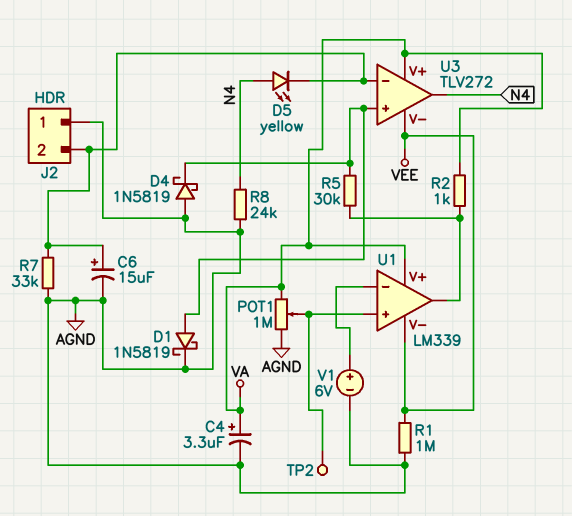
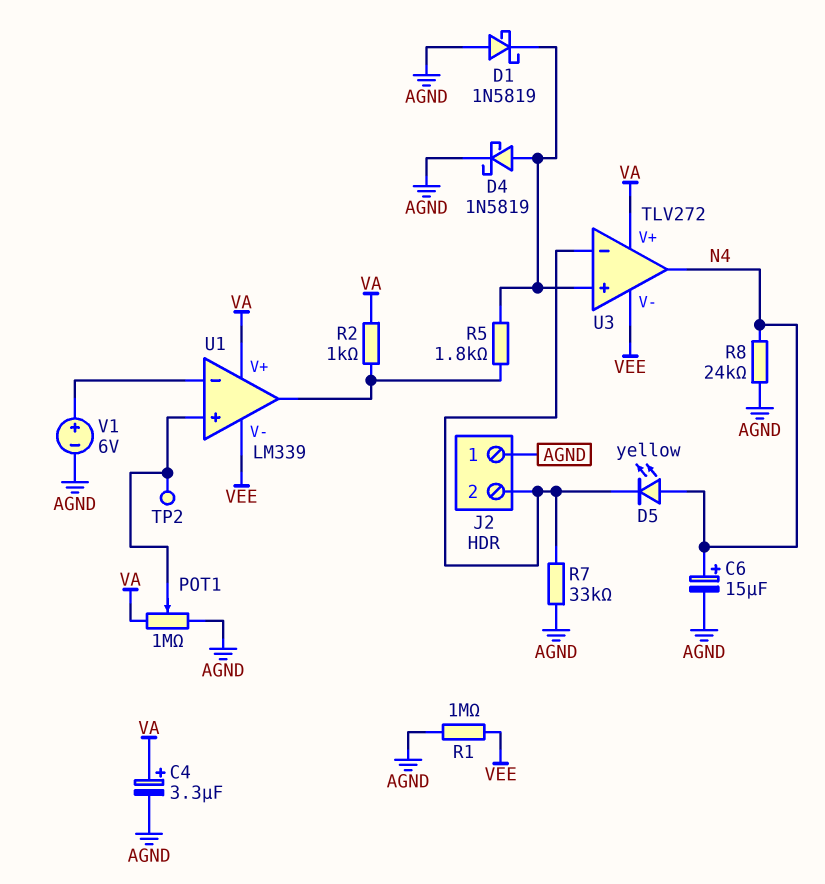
C6: 15uF (plus J2/2, minus AGND) -> 15uF (plus N4, minus AGND)
D1: schottky 1N5819 (A U3/in+, K AGND) -> schottky 1N5819 (A AGND, K U3/in+)
D4: schottky 1N5819 (A AGND, K U3/in+) -> schottky 1N5819 (A U3/in+, K AGND)
R5: 30k (U1/out, U3/in+) -> 1.8k (U1/out, U3/in+)

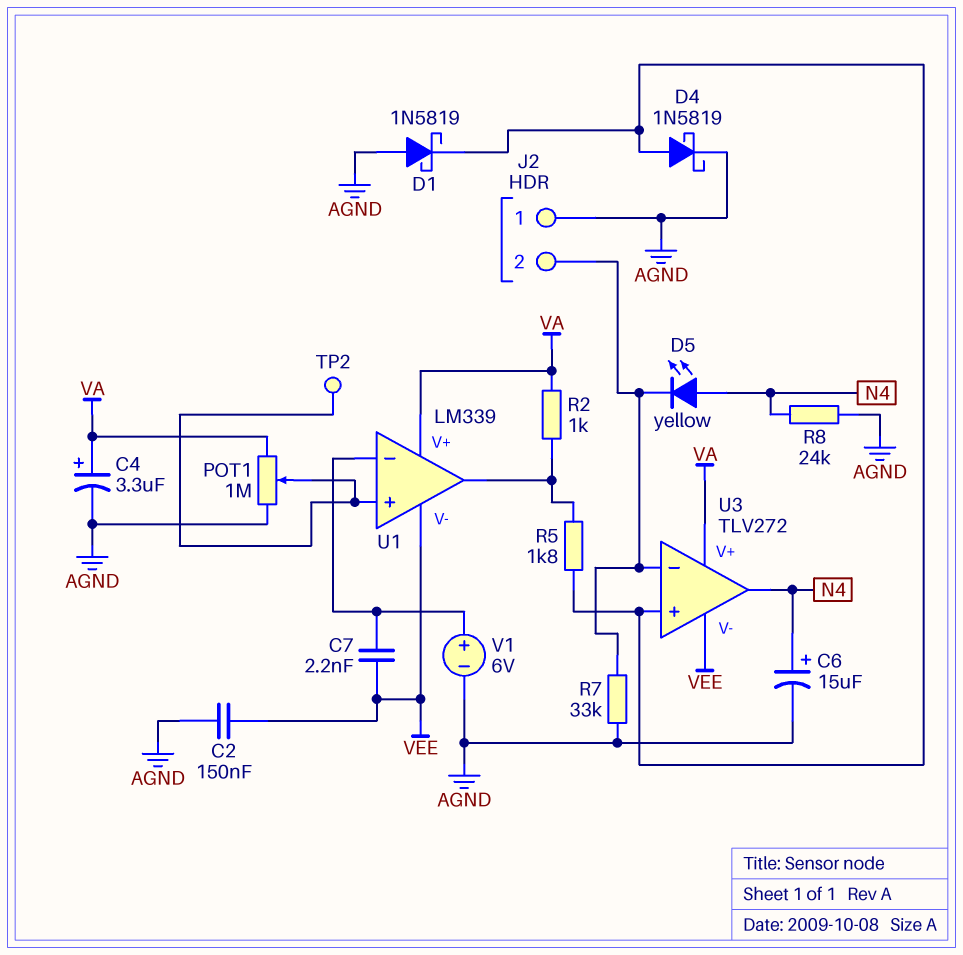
C2: none -> 150nF (AGND, VEE)
C7: none -> 2.2nF (U1/in-, VEE)
R1: 1M (AGND, VEE) -> none

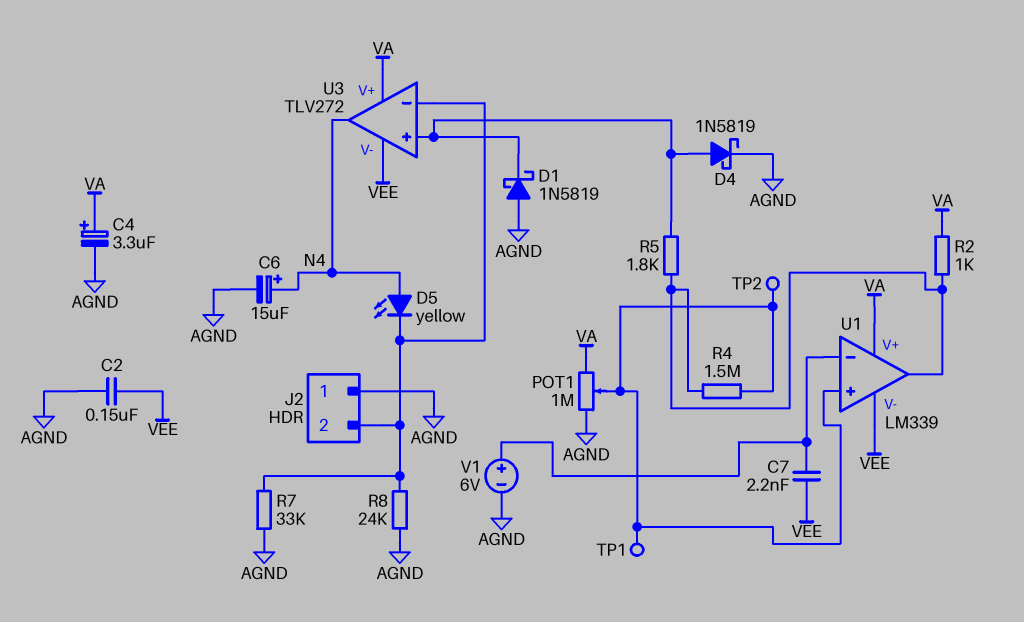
R4: none -> 1.5M (U1/in+, U1/out)
R8: 24k (AGND, N4) -> 24k (AGND, J2/2)
TP1: none -> test point (U1/in+)

